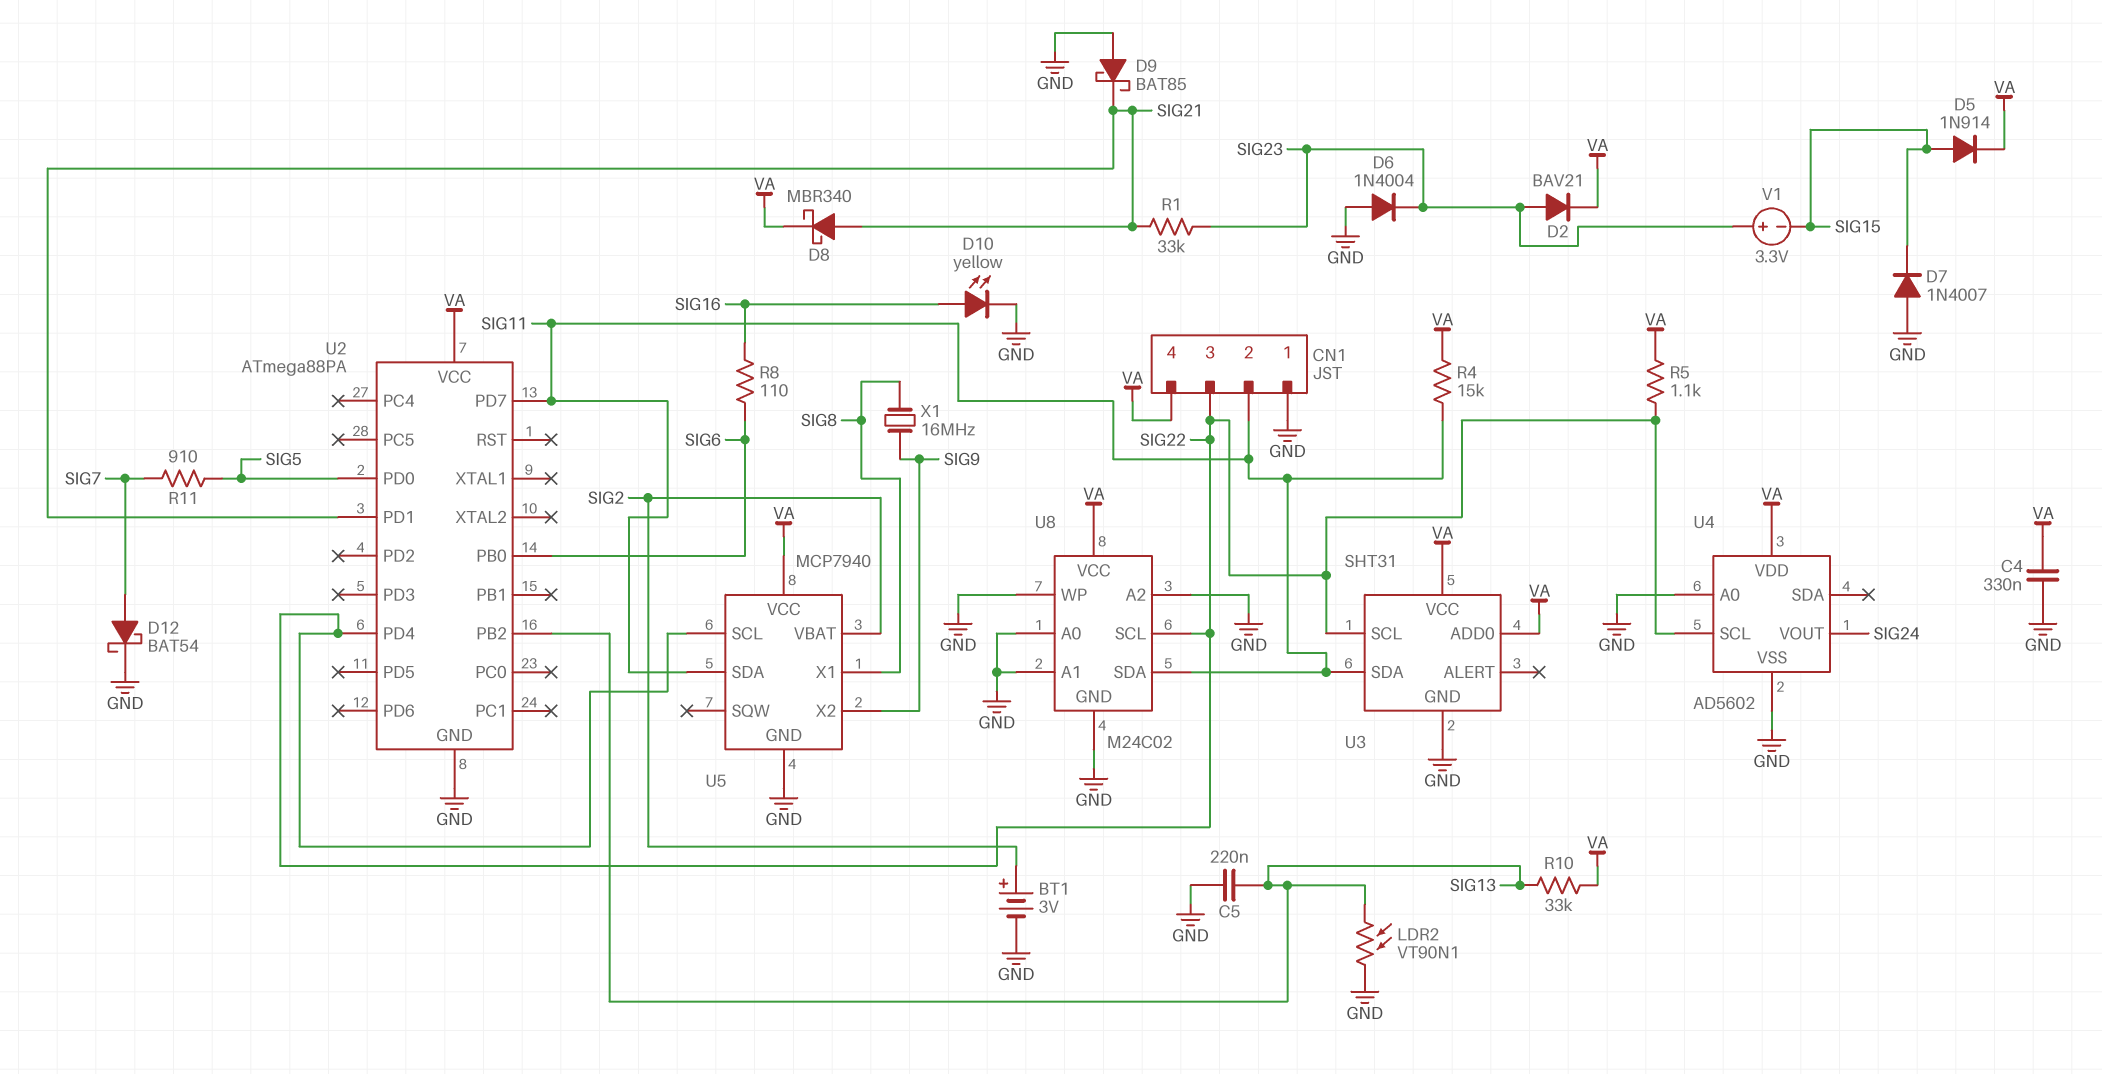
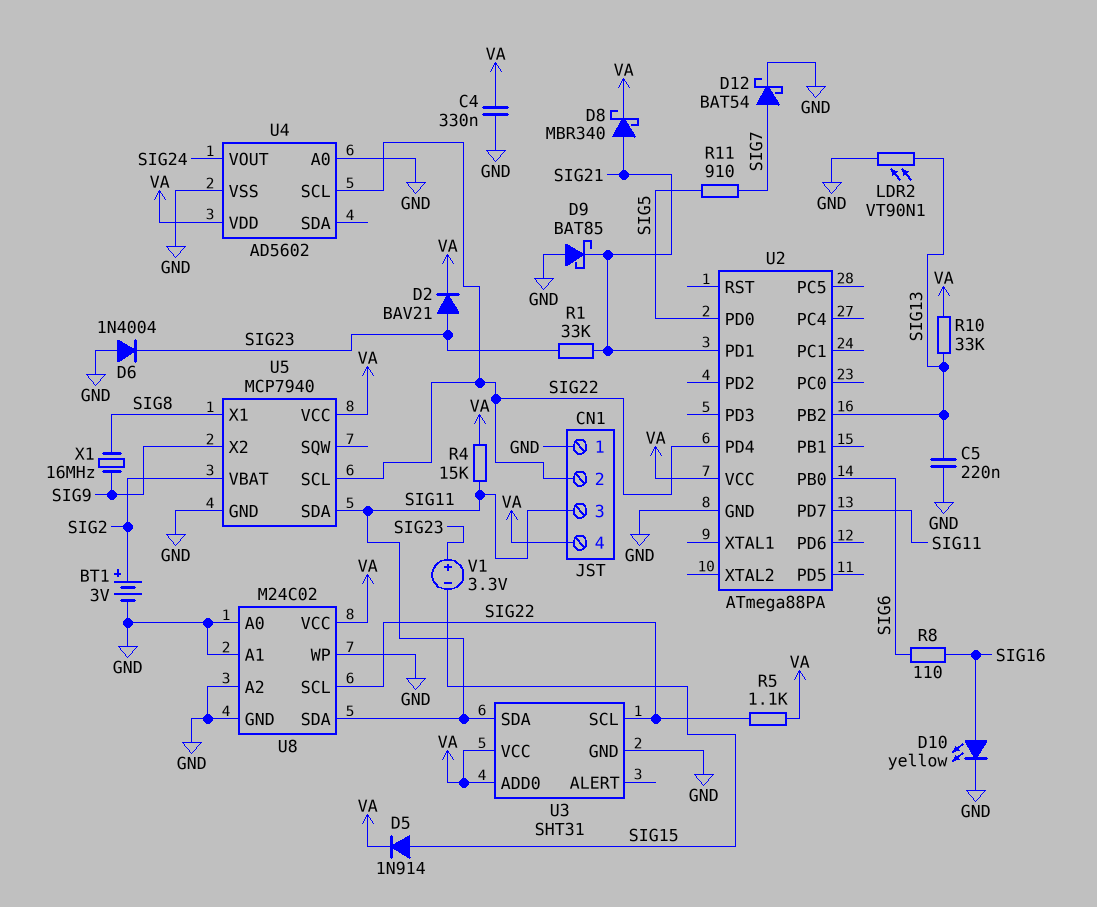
CN1 pin 2: SIG11 -> SIG22
CN1 pin 3: SIG22 -> SIG11
D7: diode 1N4007 (A GND, K SIG15) -> none

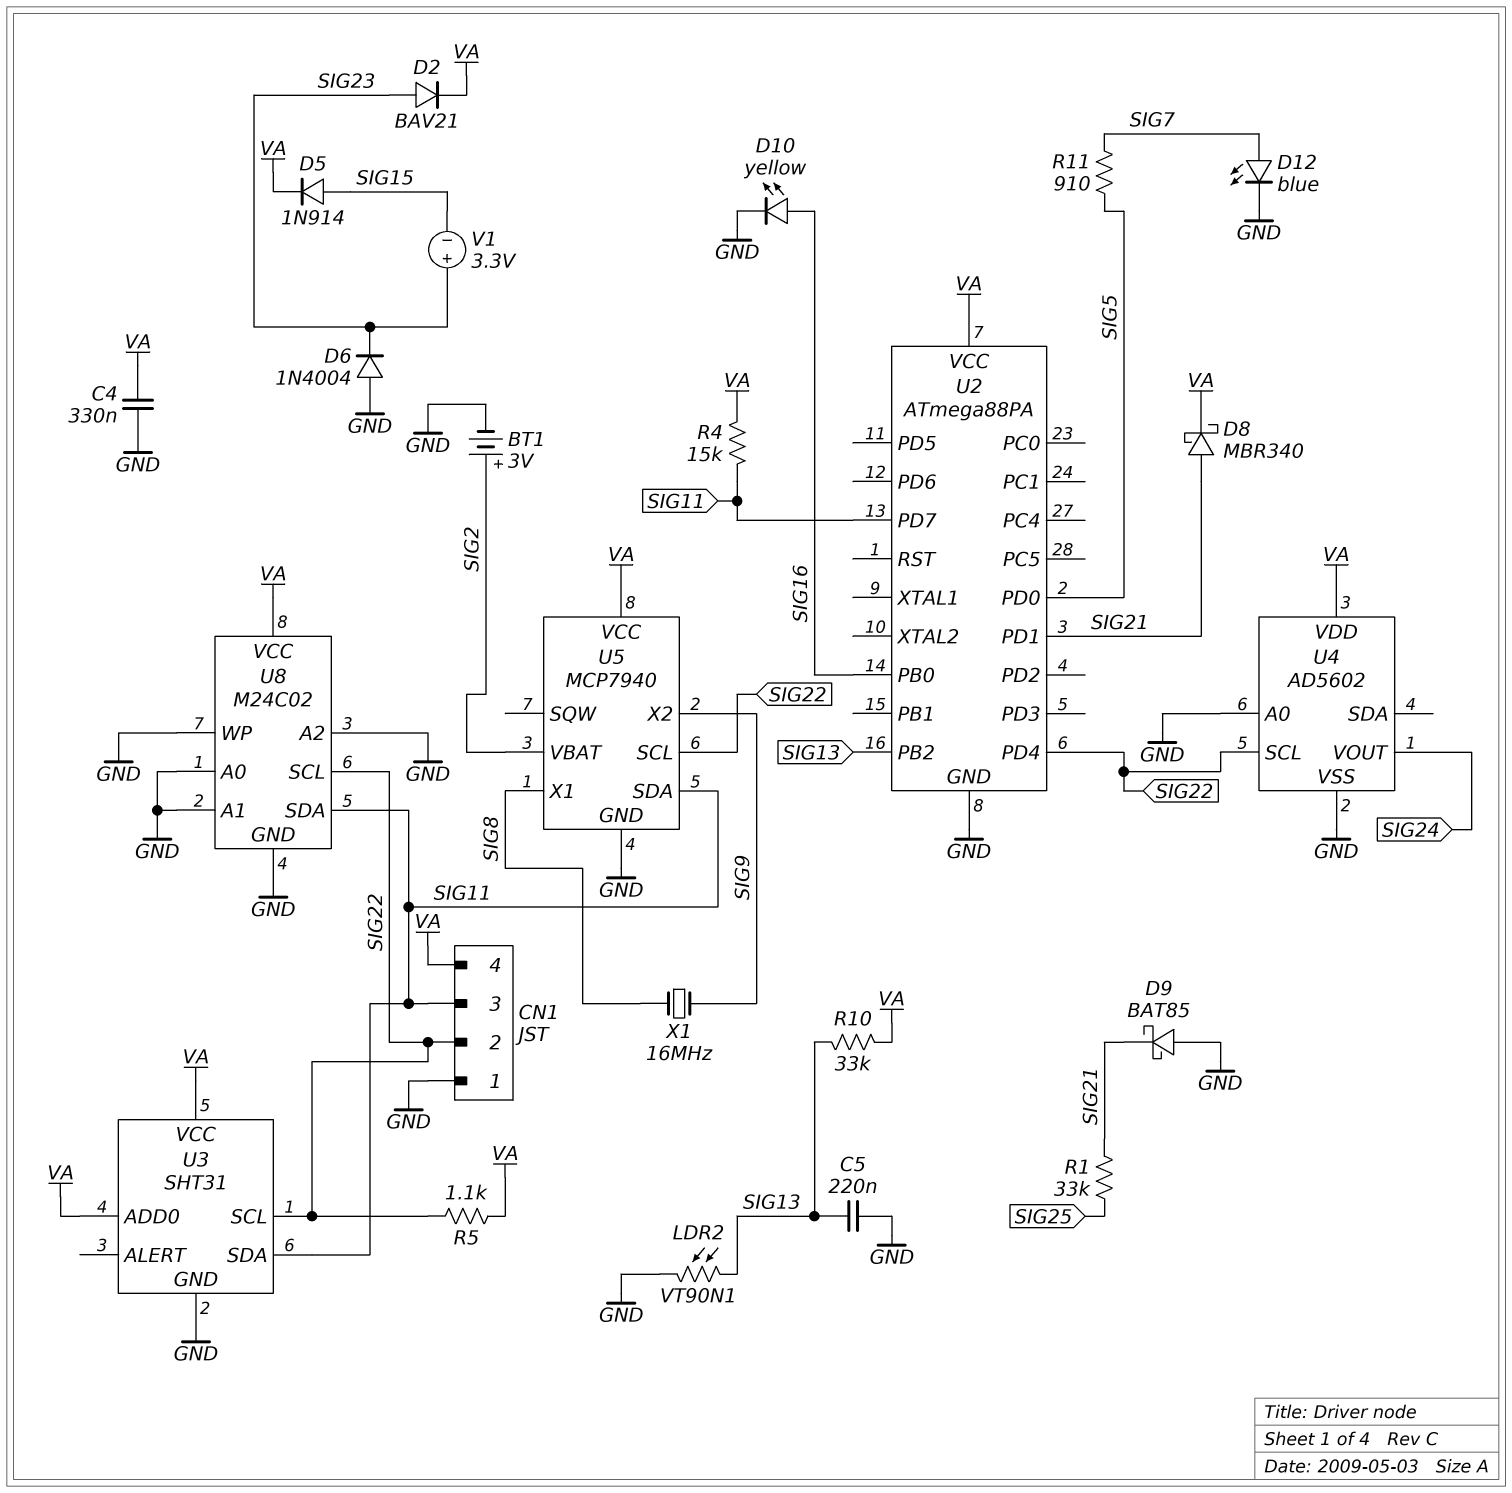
D12: schottky BAT54 (A SIG7, K GND) -> LED blue (A SIG7, K GND)
R1: 33k (SIG21, SIG23) -> 33k (SIG21, SIG25)
R8: 110 (SIG6, SIG16) -> none
U2 pin PB0: SIG6 -> SIG16

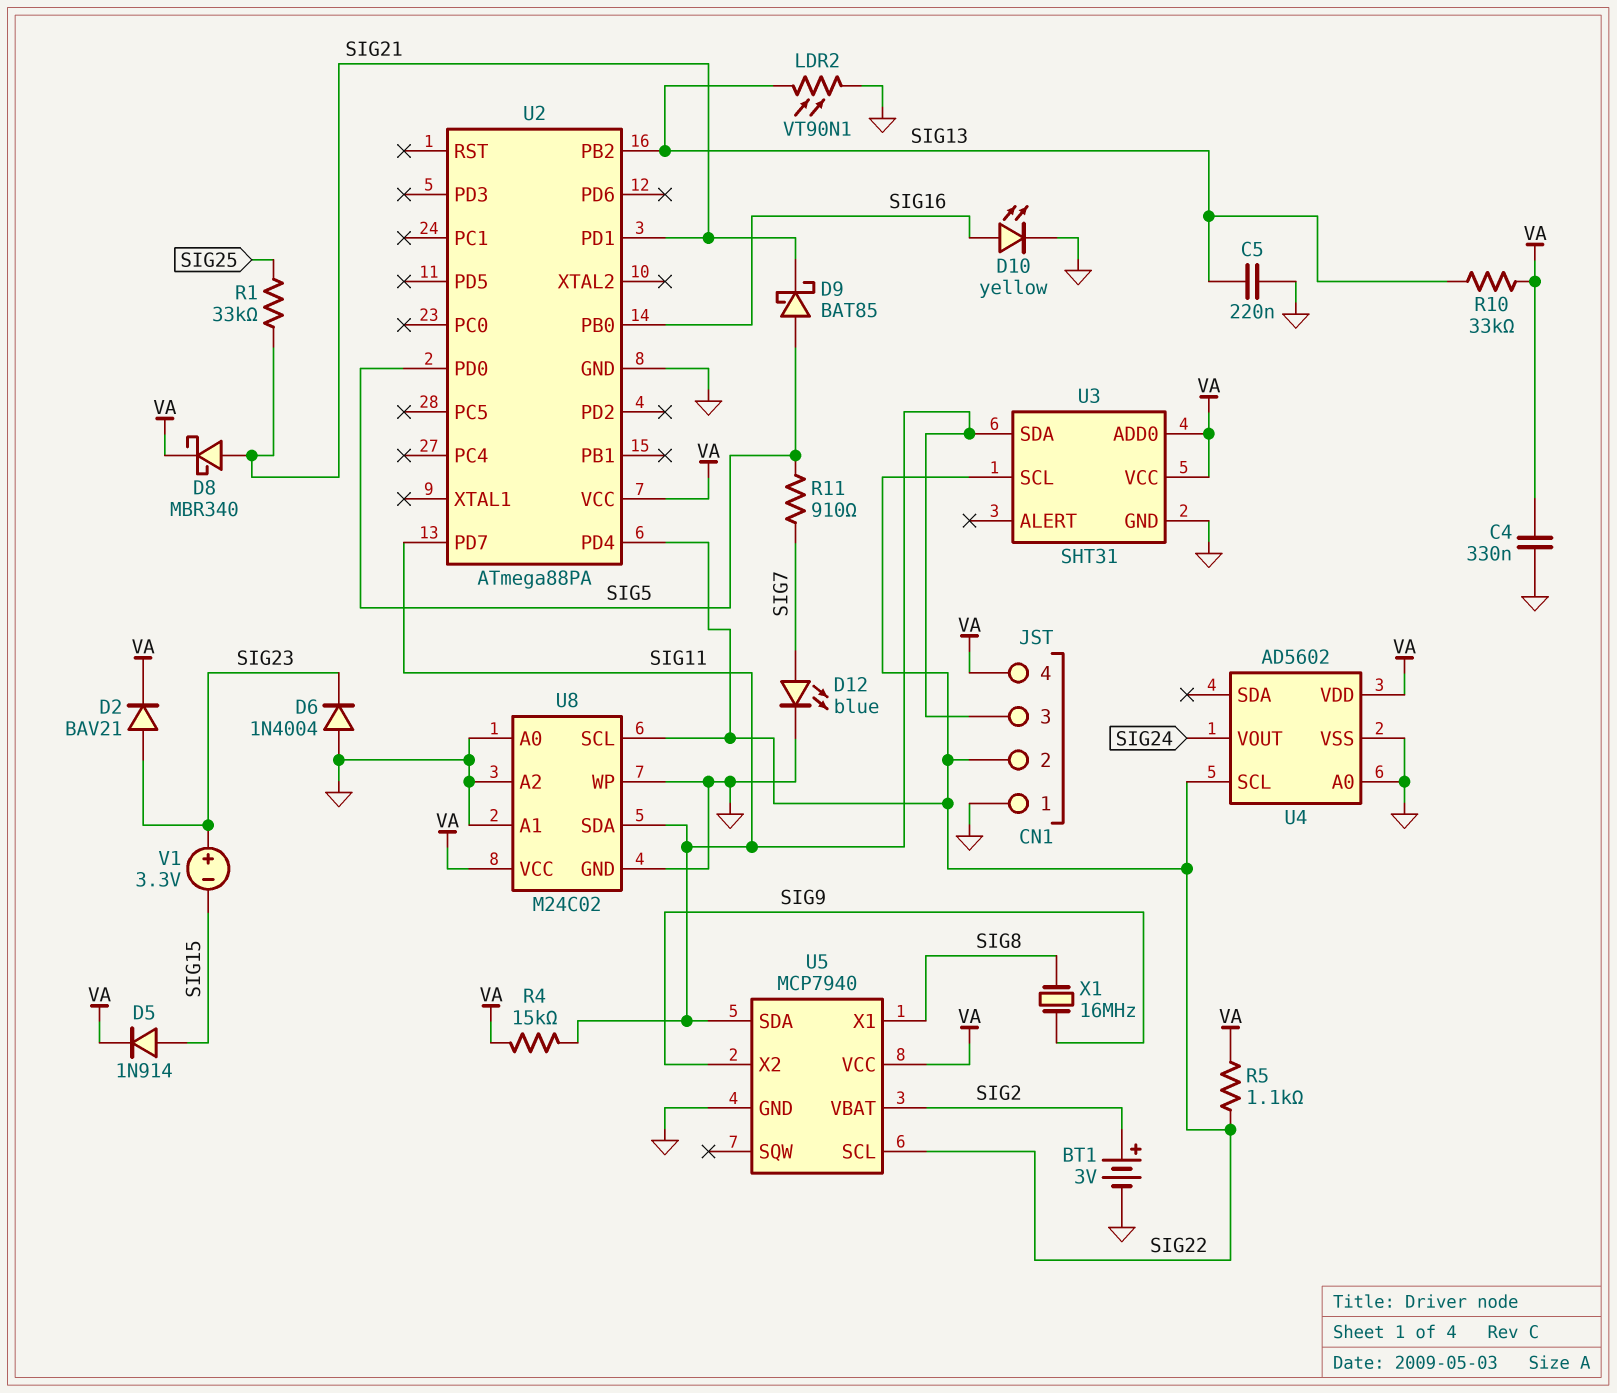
D9: schottky BAT85 (A GND, K SIG21) -> schottky BAT85 (A SIG5, K SIG21)

